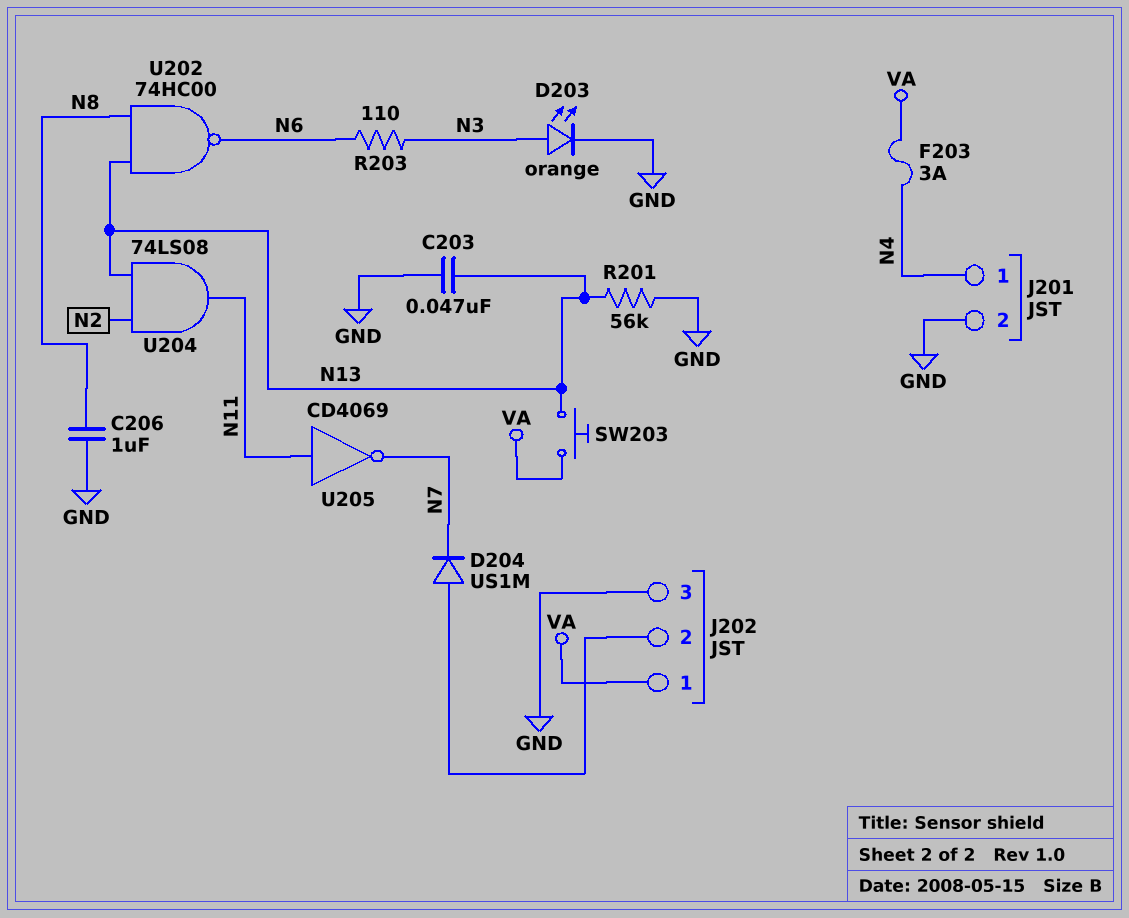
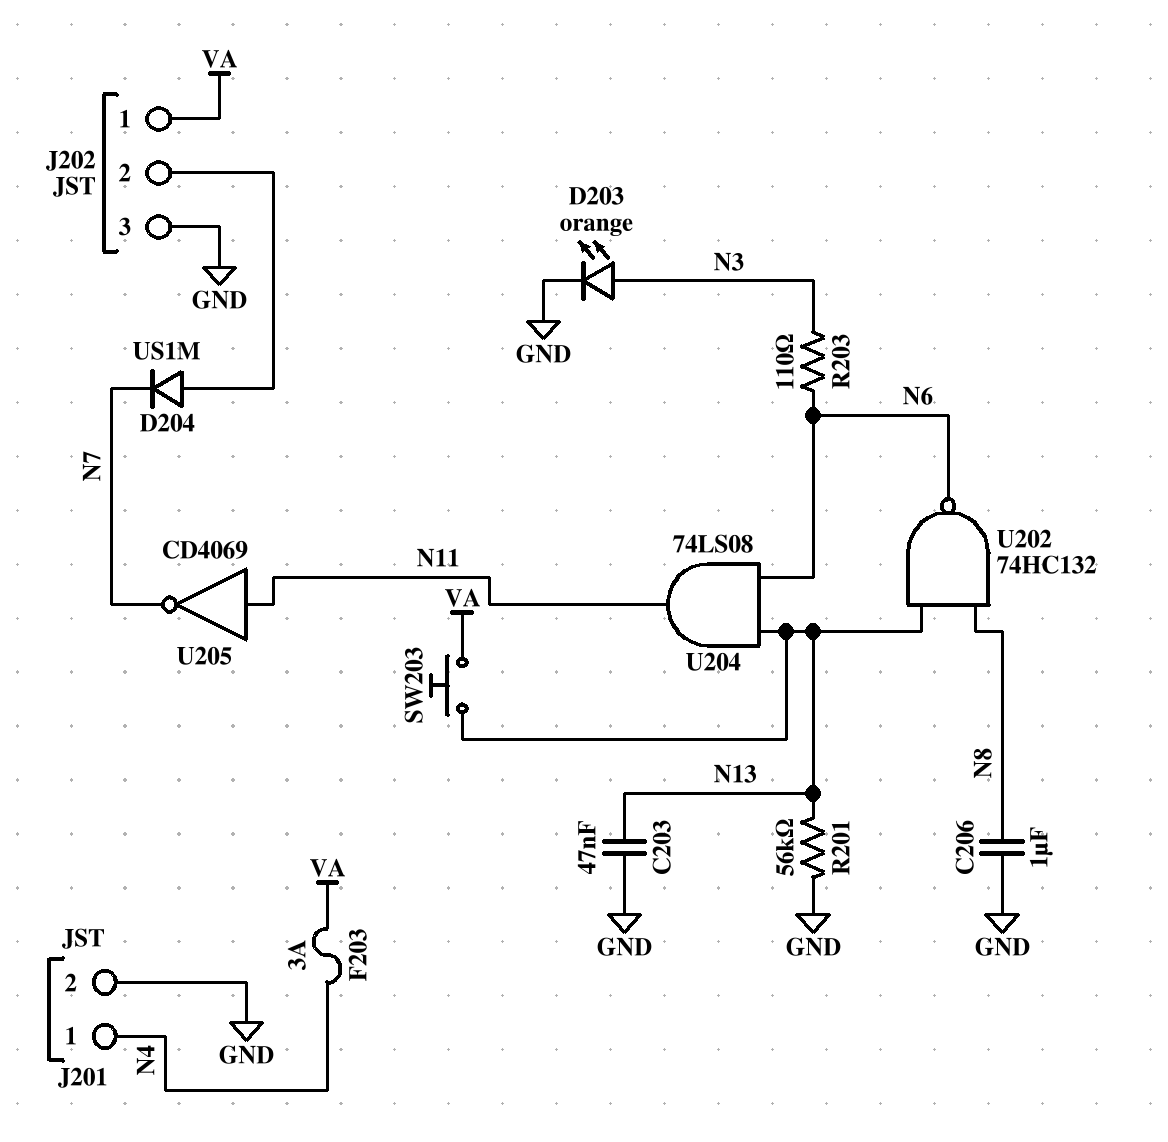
U202: NAND 74HC00 (in N8, in N13, out N6) -> NAND 74HC132 (in N8, in N13, out N6)
U204: AND 74LS08 (in N2, in N13, out N11) -> AND 74LS08 (in N6, in N13, out N11)

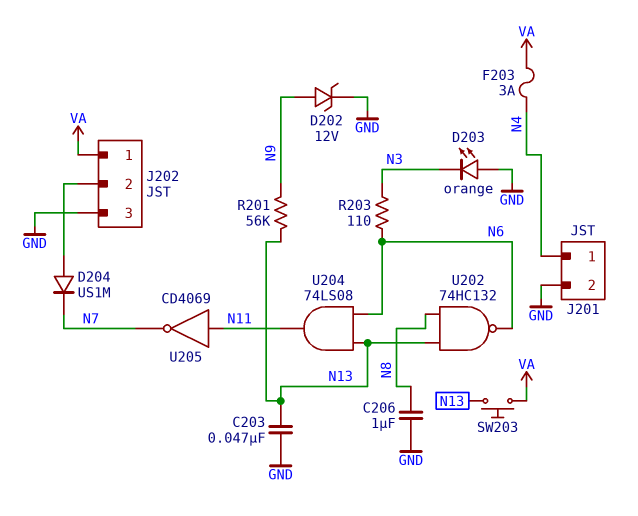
D202: none -> zener 12V (A N9, K GND)
D203: LED orange (A N3, K GND) -> LED orange (A GND, K N3)
R201: 56k (GND, N13) -> 56k (N9, N13)

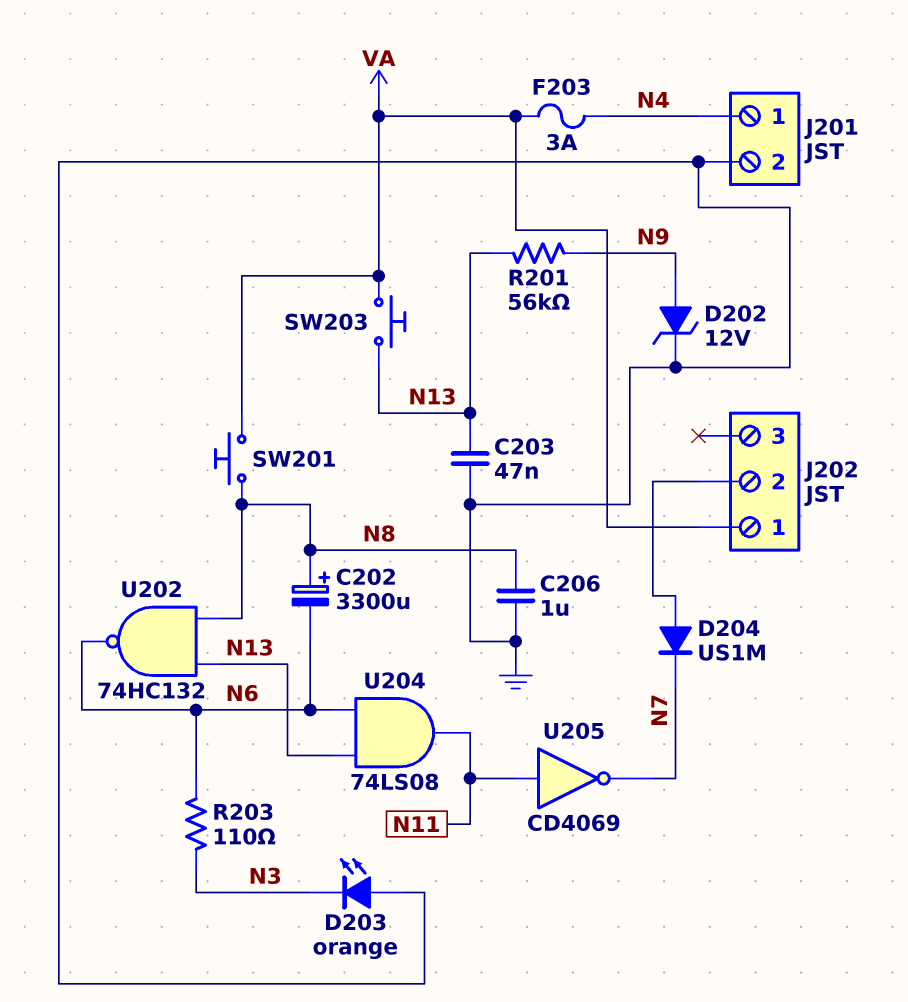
C202: none -> 3300uF (plus N8, minus N6)
J202 pin 3: GND -> none
SW201: none -> button (N8, VA)

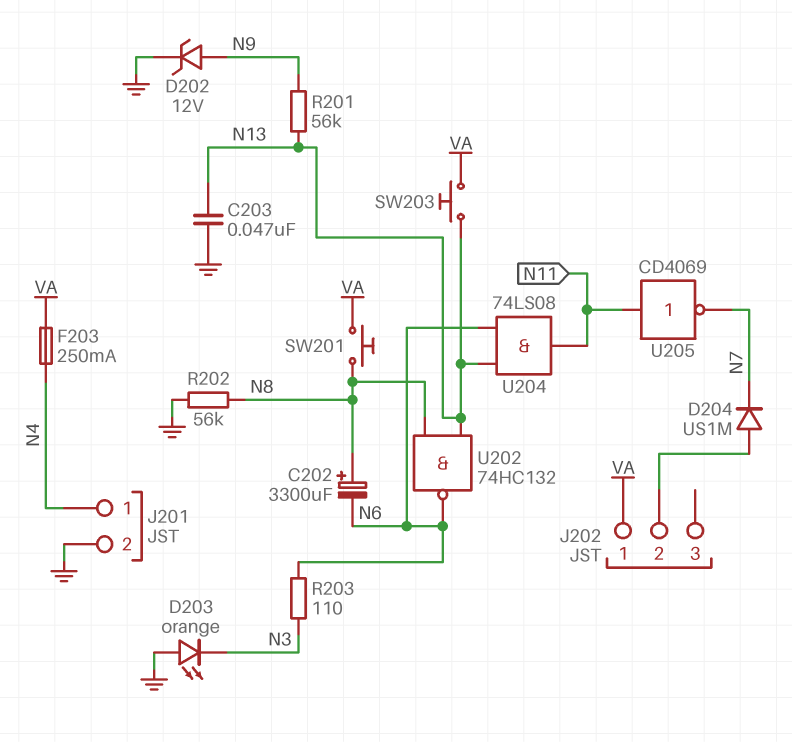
C206: 1uF (GND, N8) -> none
F203: 3A (N4, VA) -> 250mA (N4, VA)
R202: none -> 56k (GND, N8)

